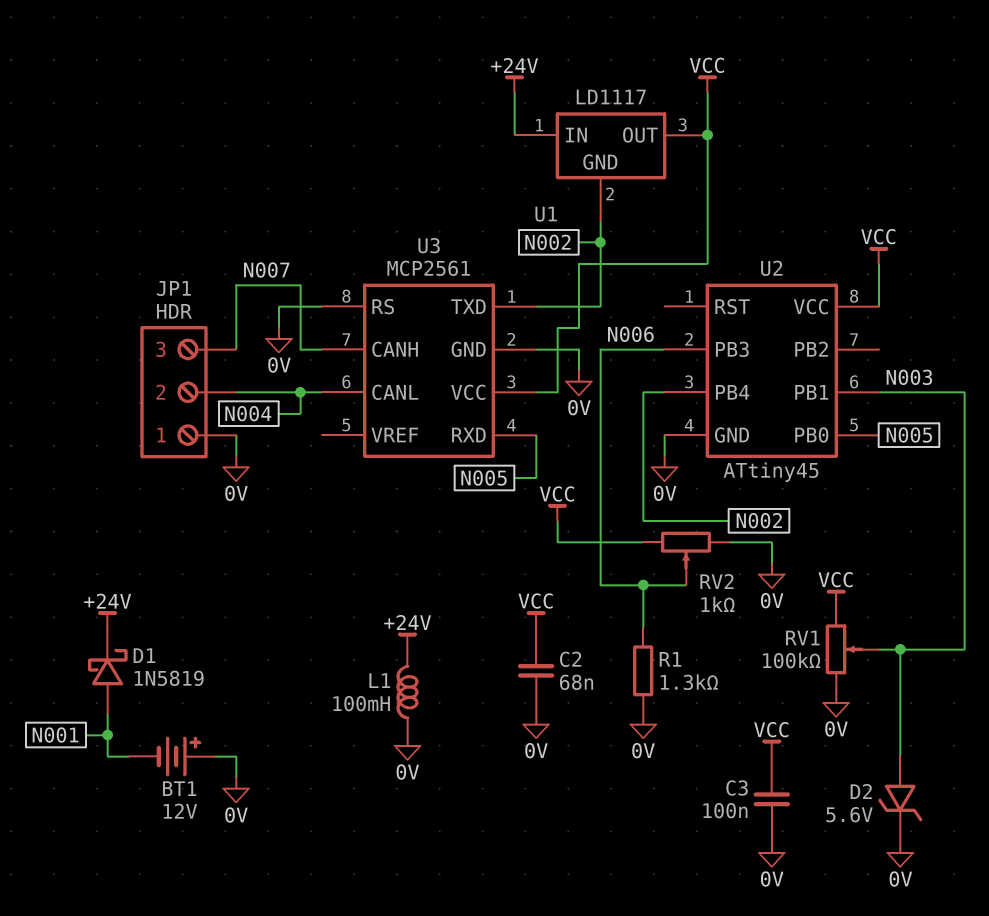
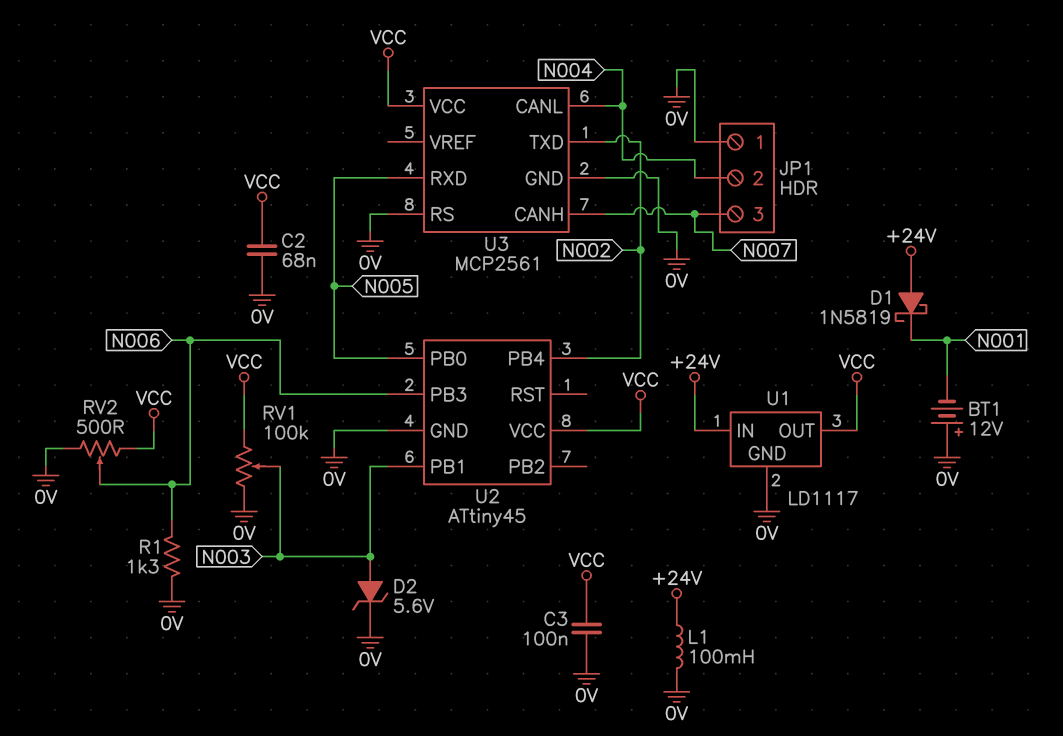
D1: schottky 1N5819 (A N001, K +24V) -> schottky 1N5819 (A +24V, K N001)
RV2: 1k (0V, VCC, wiper N006) -> 500 (0V, VCC, wiper N006)
U1 pin GND: N002 -> 0V

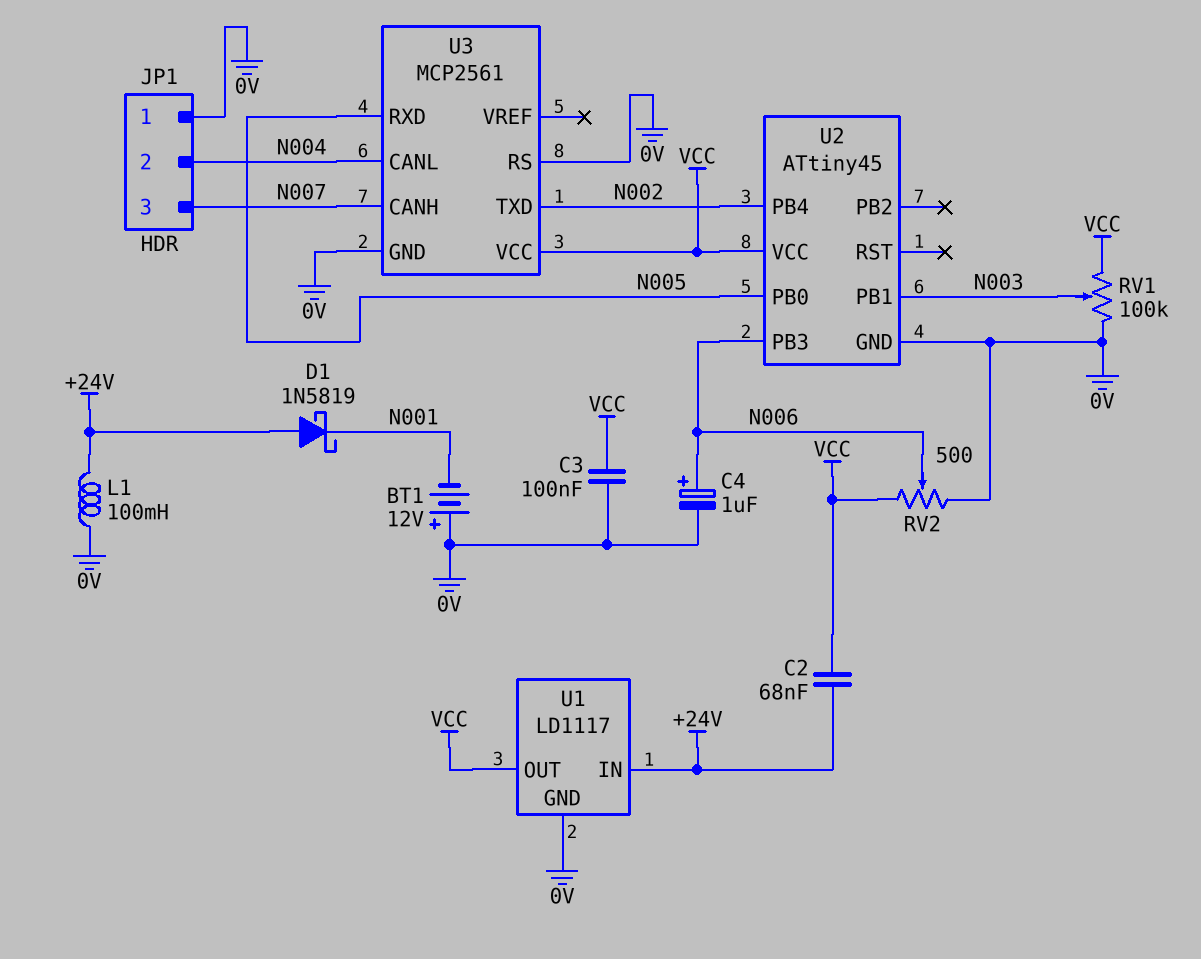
C2: 68nF (0V, VCC) -> 68nF (+24V, VCC)
C4: none -> 1uF (plus N006, minus 0V)
D2: zener 5.6V (A N003, K 0V) -> none
R1: 1.3k (0V, N006) -> none

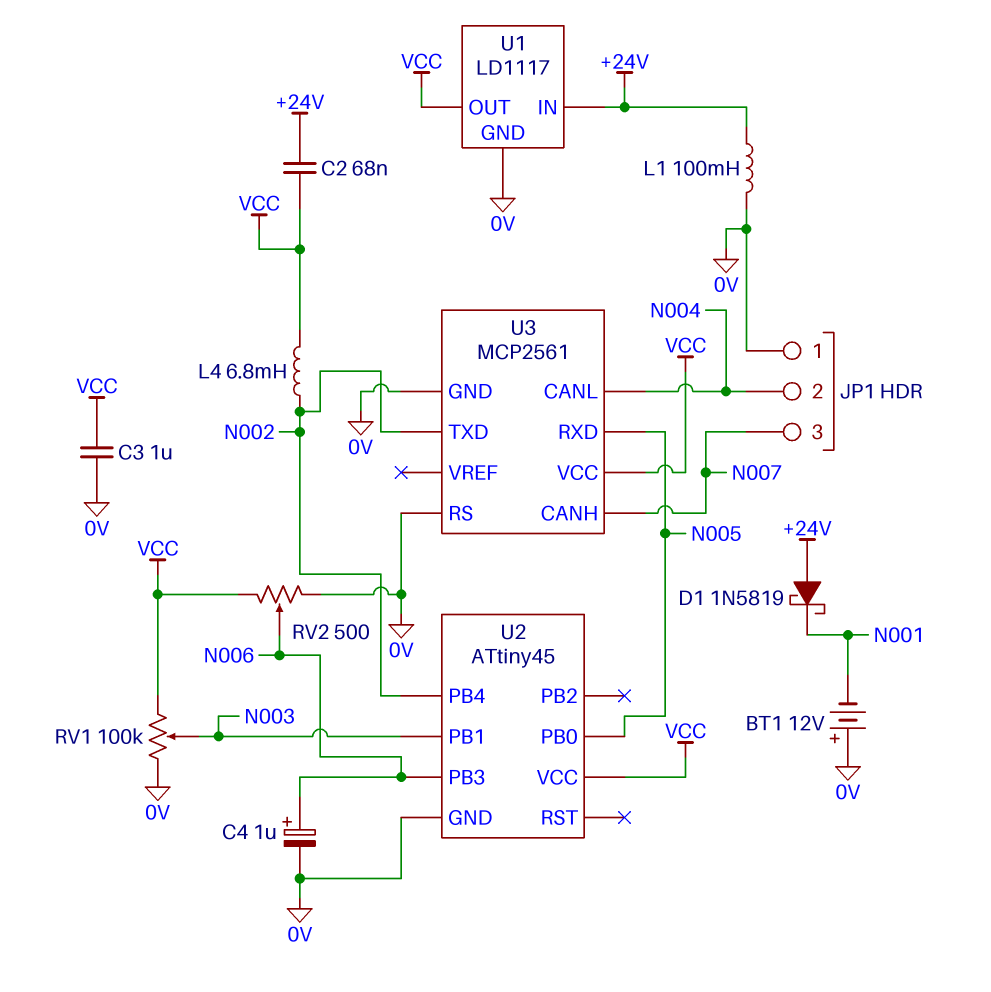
C3: 100nF (0V, VCC) -> 1uF (0V, VCC)
L4: none -> 6.8mH (N002, VCC)

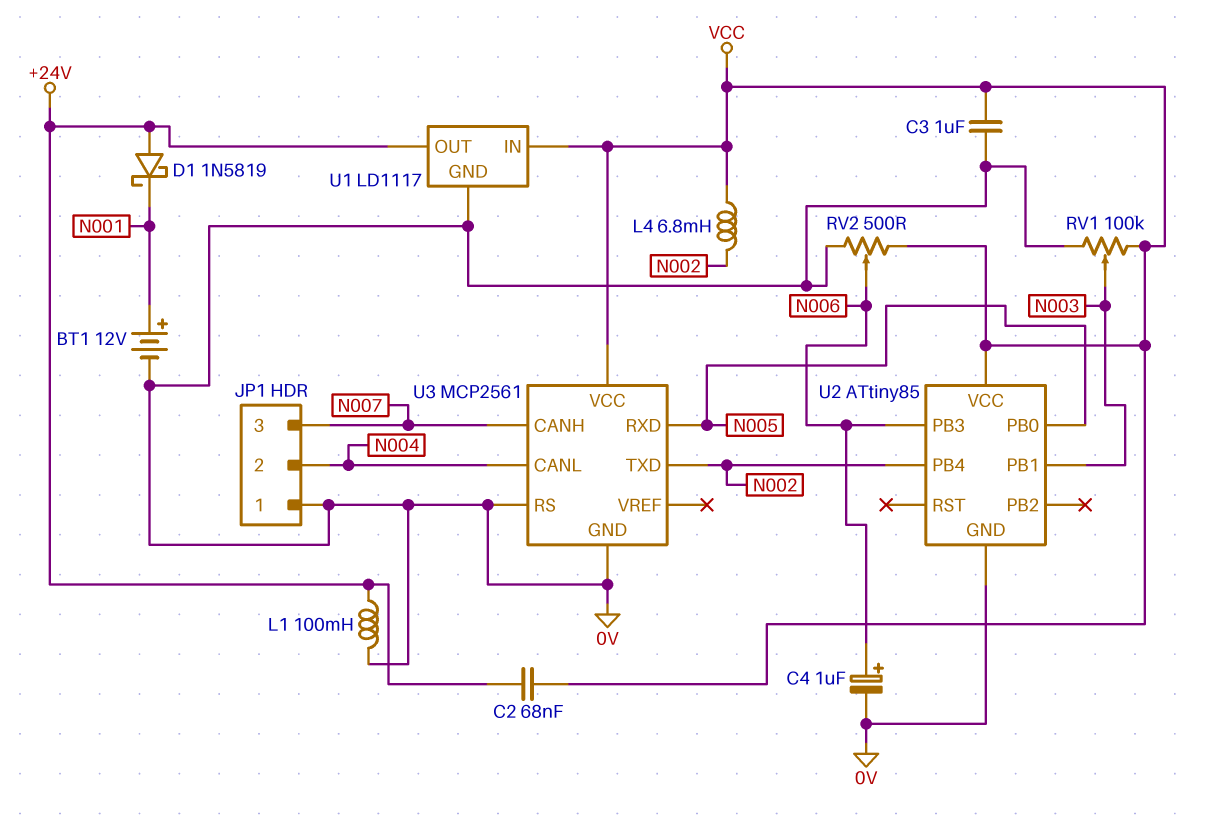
BT1: 12V (plus 0V, minus N001) -> 12V (plus N001, minus 0V)
U1 pin IN: +24V -> VCC
U1 pin OUT: VCC -> +24V
U2: ATtiny45 -> ATtiny85

